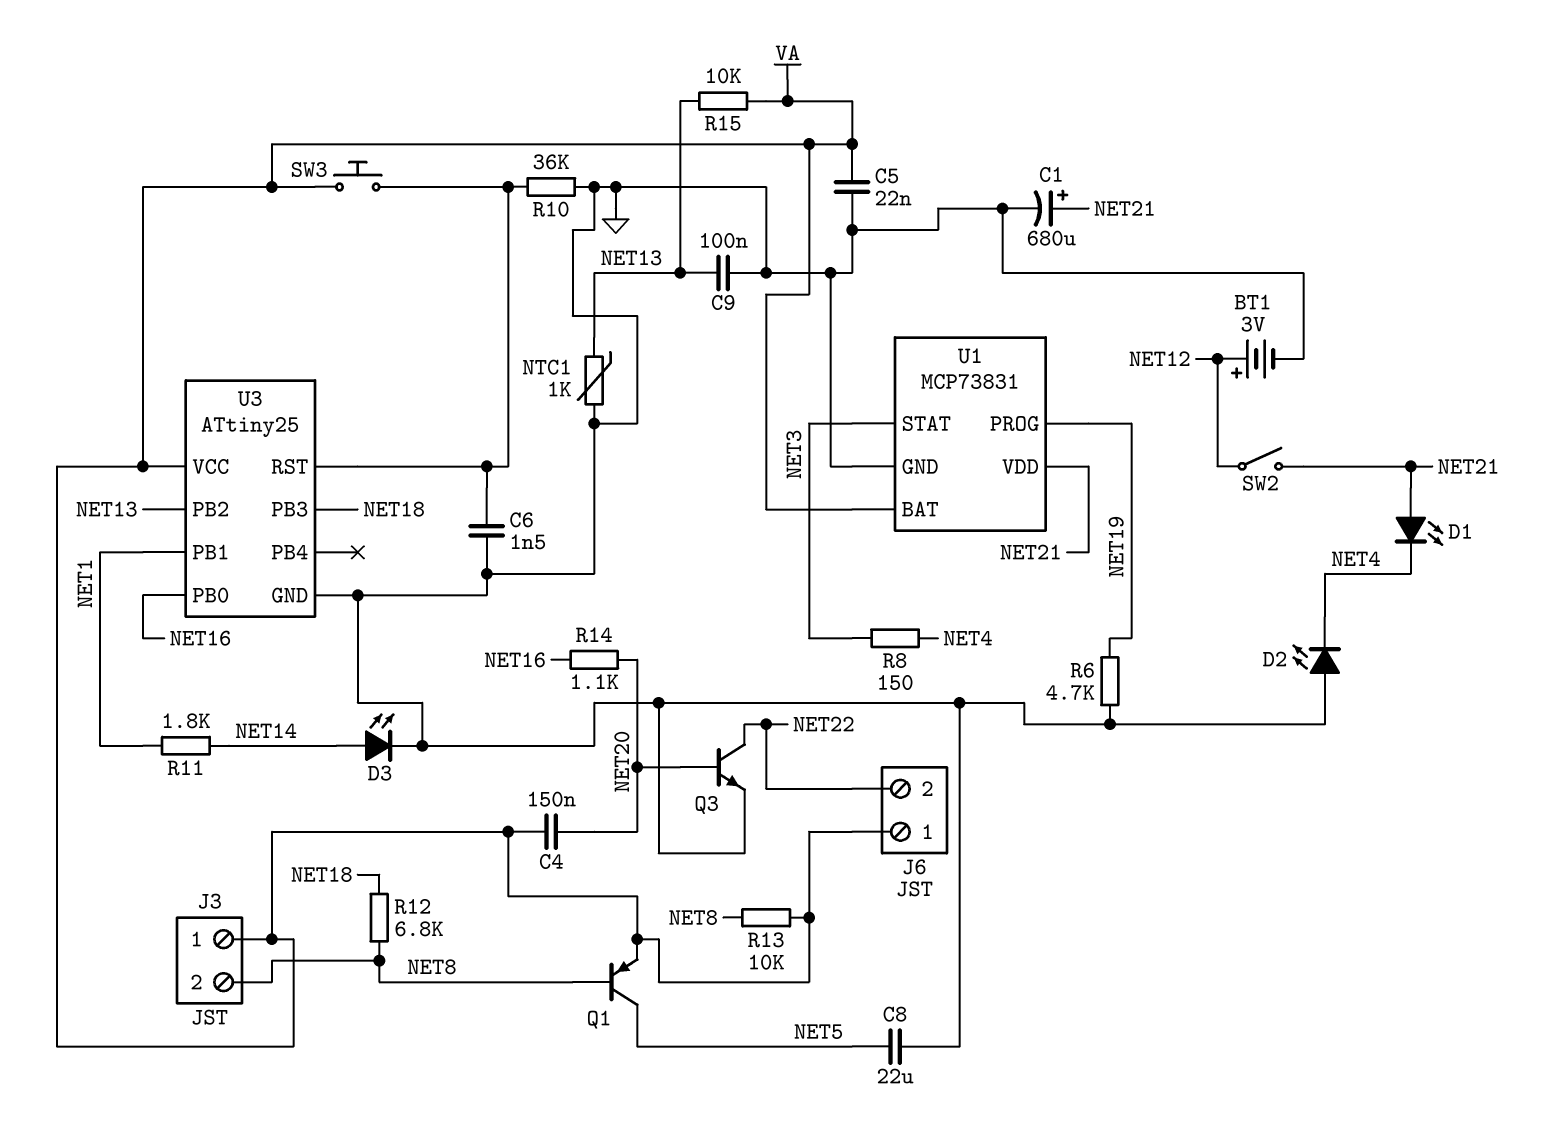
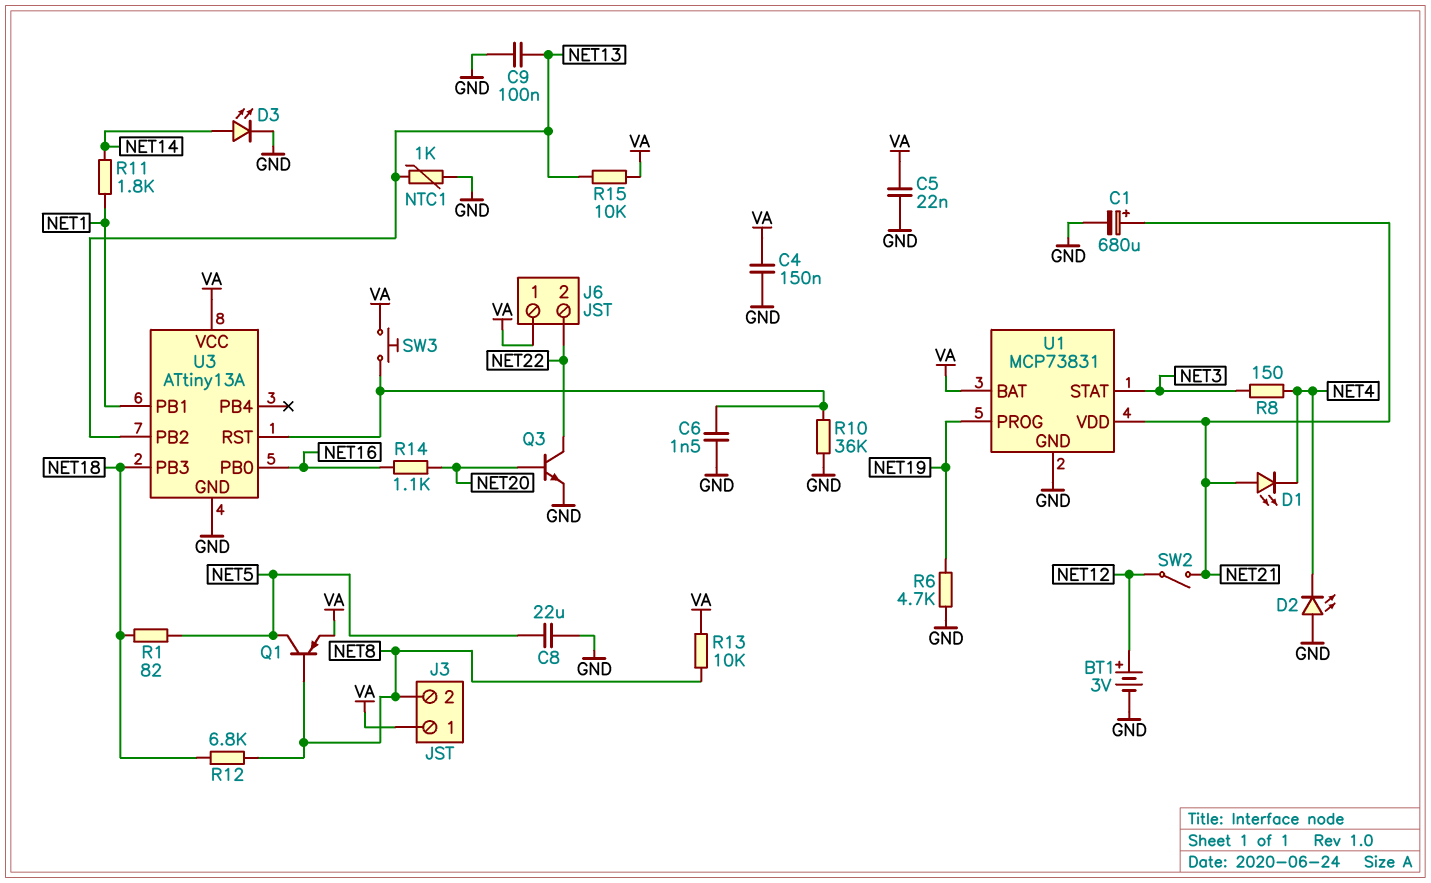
C4: 150nF (NET20, VA) -> 150nF (GND, VA)
R1: none -> 82 (NET5, NET18)
U3: ATtiny25 -> ATtiny13A

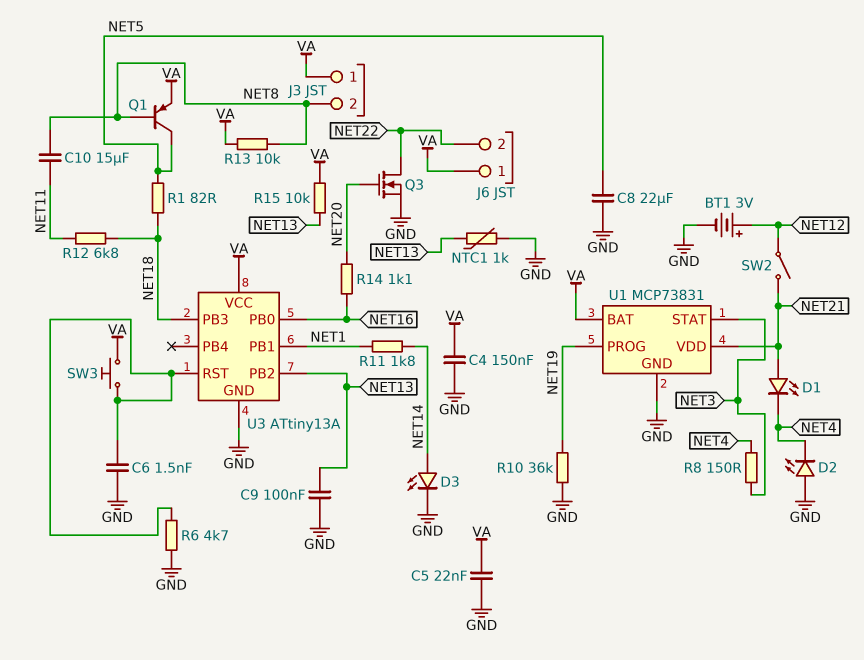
C1: 680uF (plus NET21, minus GND) -> none
C10: none -> 15uF (NET8, NET11)
Q3: NPN (B NET20, C NET22, E GND) -> NMOS (G NET20, D NET22, S GND)
R6: 4.7k (GND, NET19) -> 4.7k (GND, U3/RST)
R10: 36k (GND, U3/RST) -> 36k (GND, NET19)
R12: 6.8k (NET8, NET18) -> 6.8k (NET11, NET18)

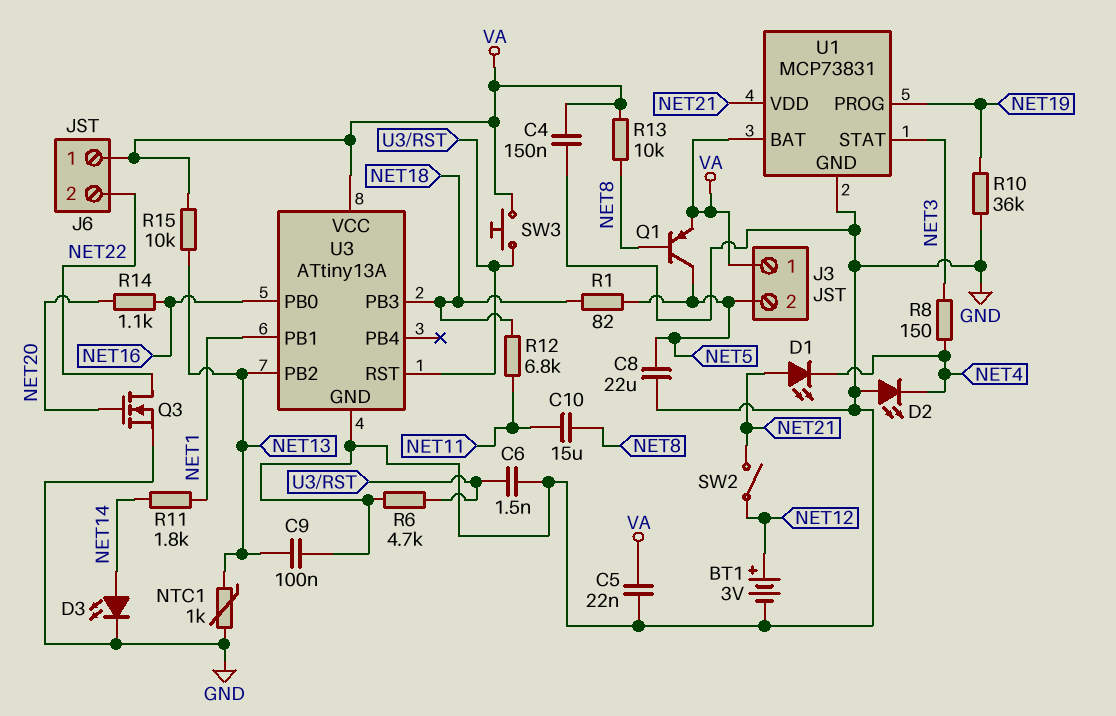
J3 pin 2: NET8 -> NET5

